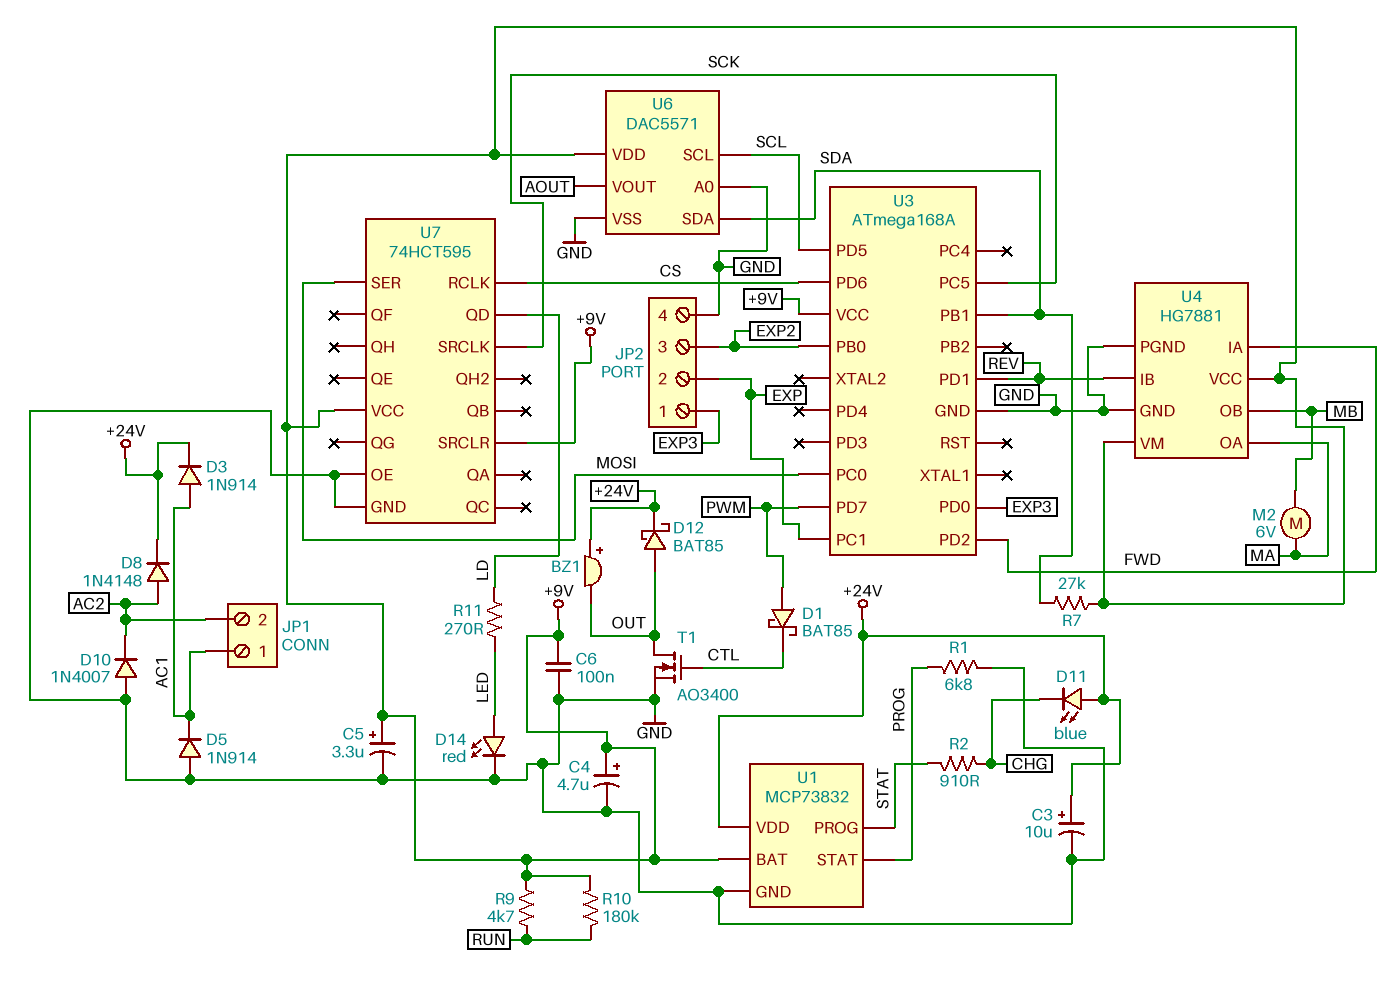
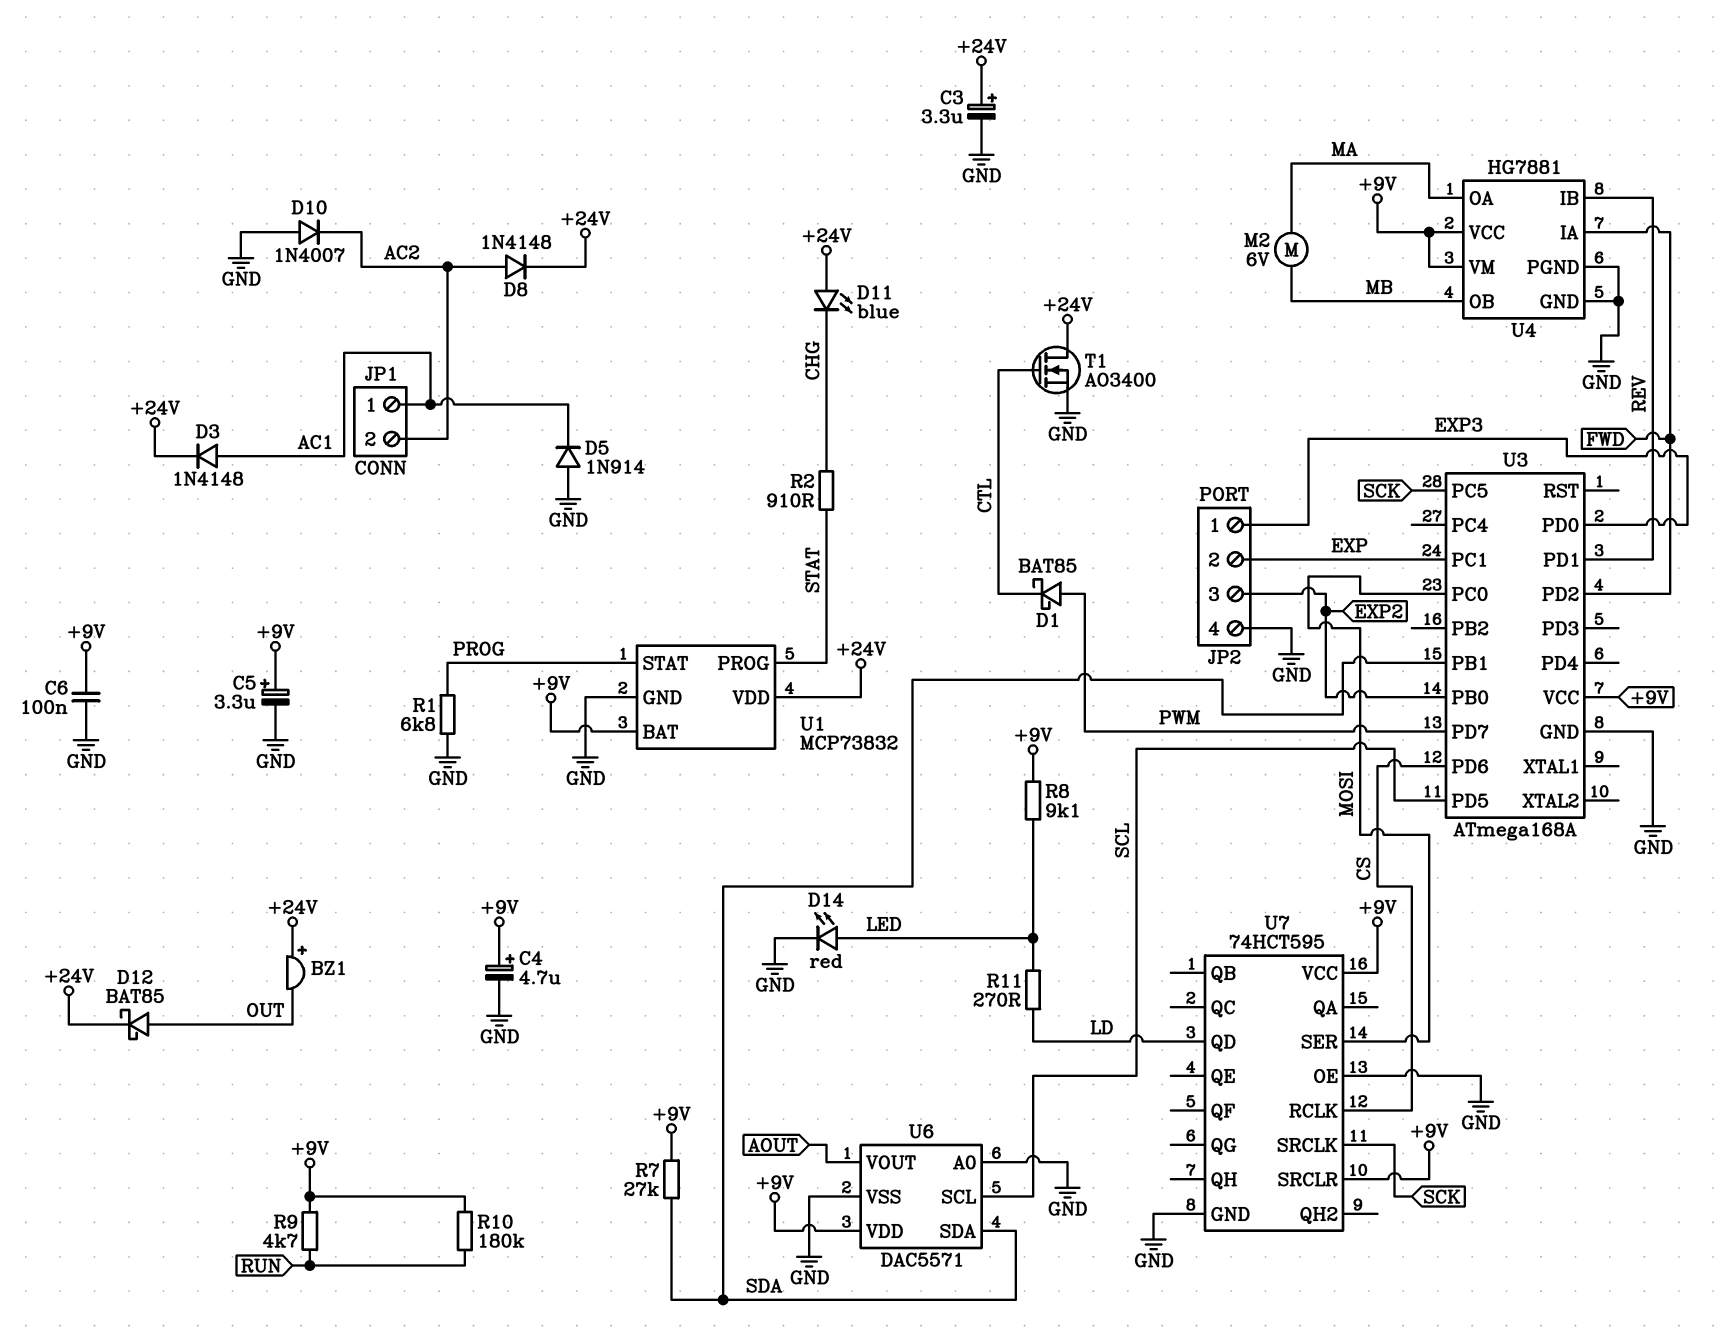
C3: 10uF (plus +24V, minus GND) -> 3.3uF (plus +24V, minus GND)
D3: diode 1N914 (A AC1, K +24V) -> diode 1N4148 (A AC1, K +24V)
R8: none -> 9.1k (+9V, LED)
T1: NMOS AO3400 (G CTL, D OUT, S GND) -> NMOS AO3400 (G CTL, D +24V, S GND)

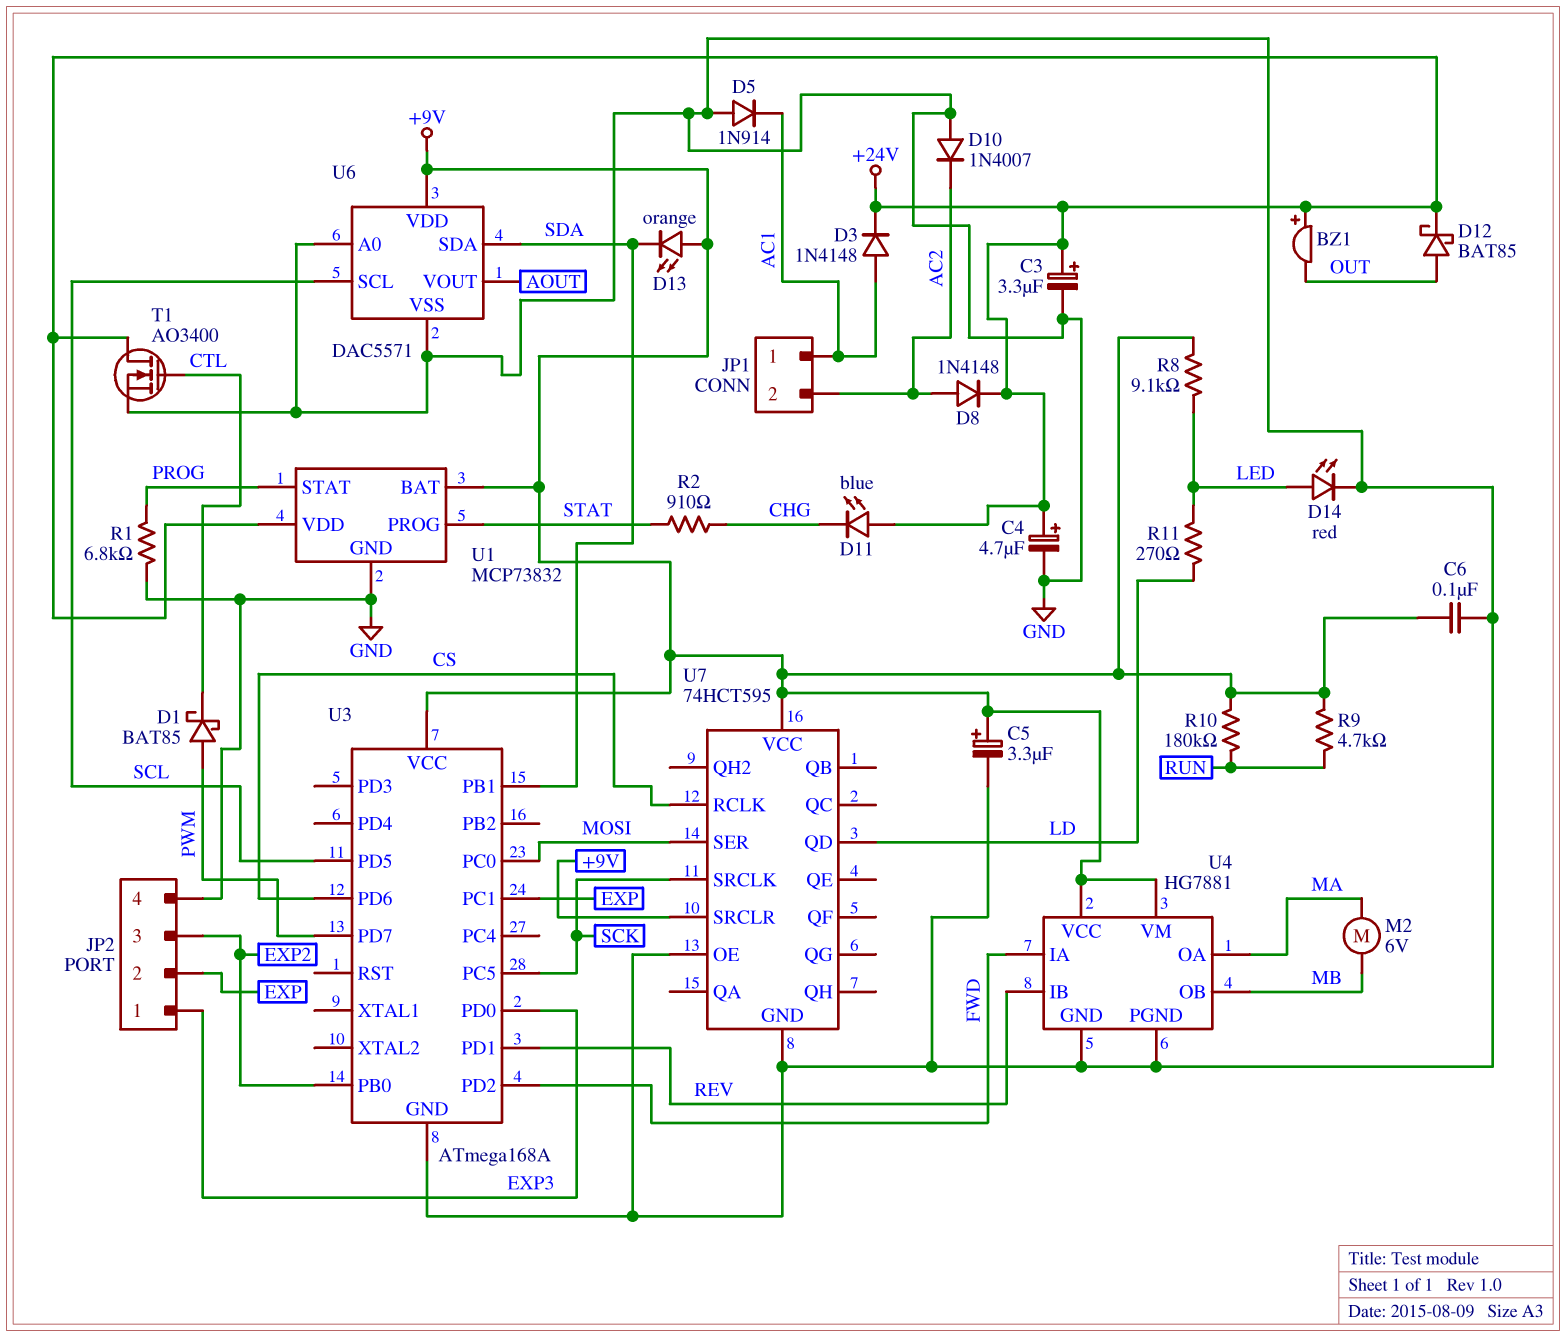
C4: 4.7uF (plus +9V, minus GND) -> 4.7uF (plus +24V, minus GND)
D13: none -> LED orange (A +9V, K SDA)
R7: 27k (+9V, SDA) -> none

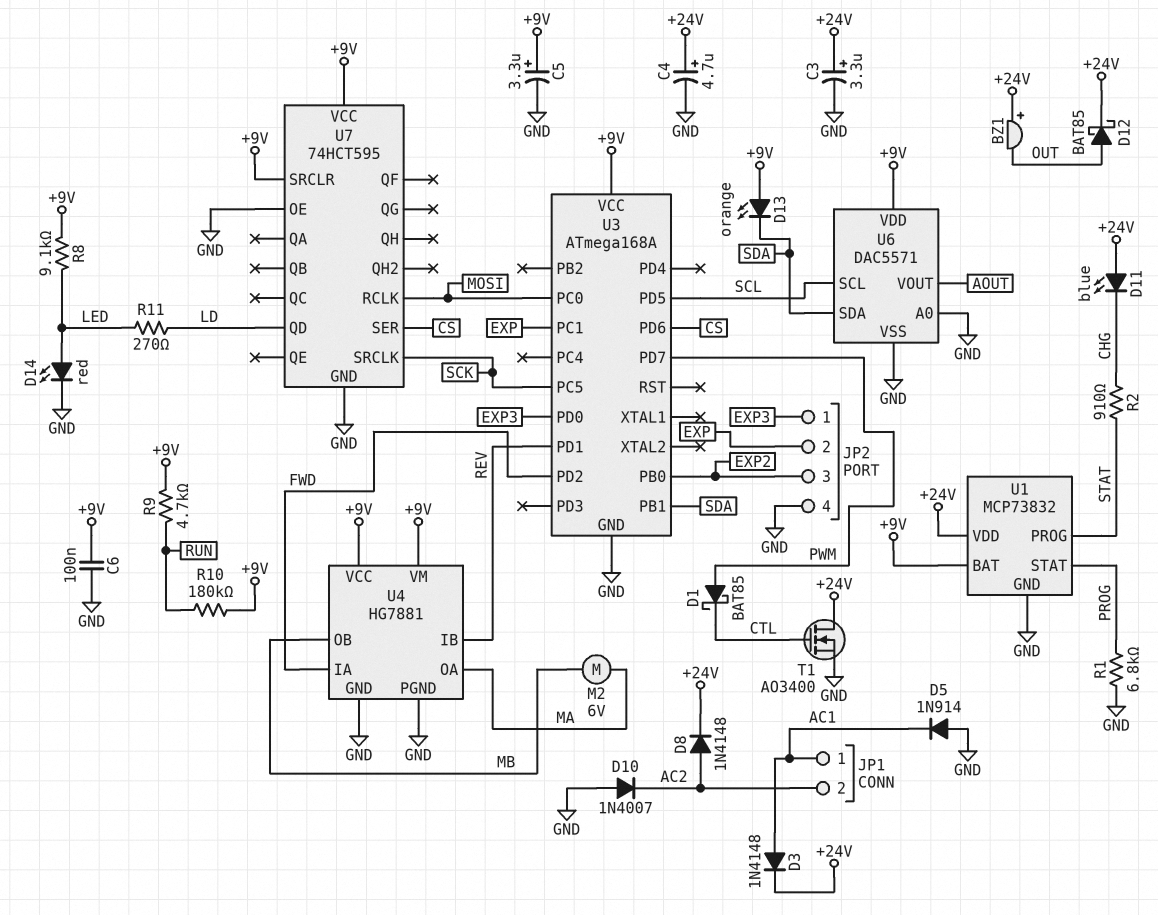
U7 pin RCLK: CS -> MOSI
U7 pin SER: MOSI -> CS

